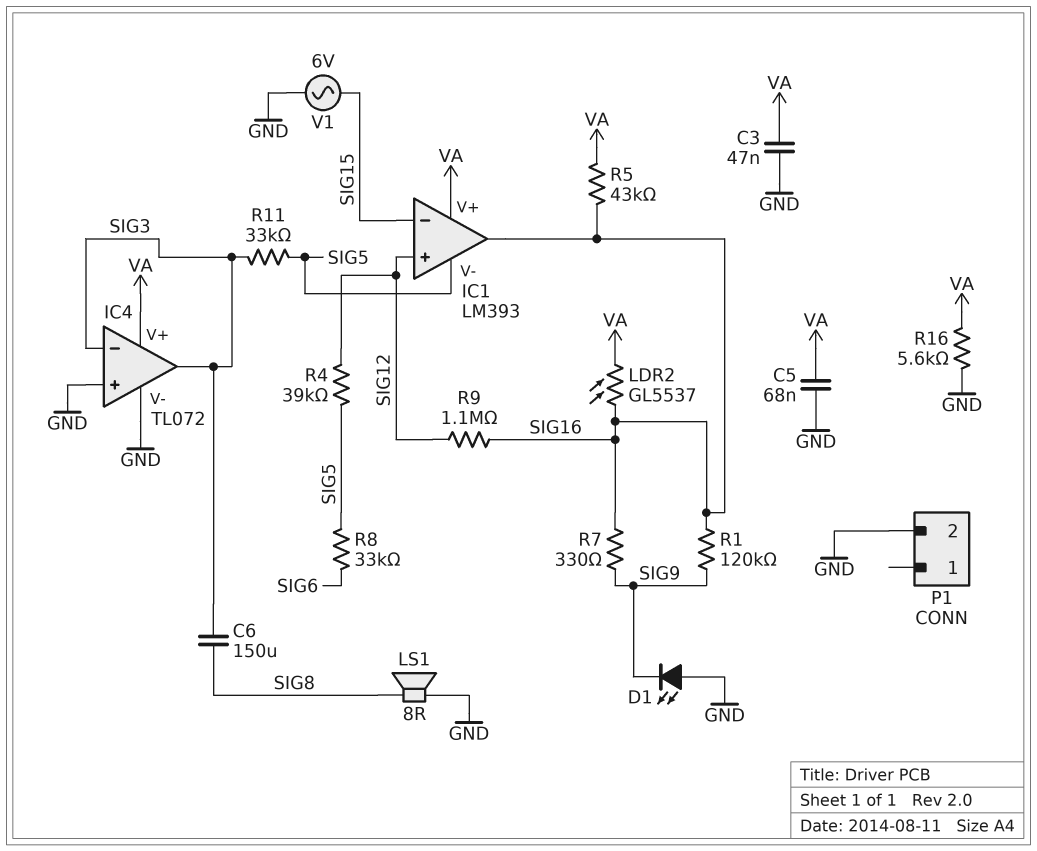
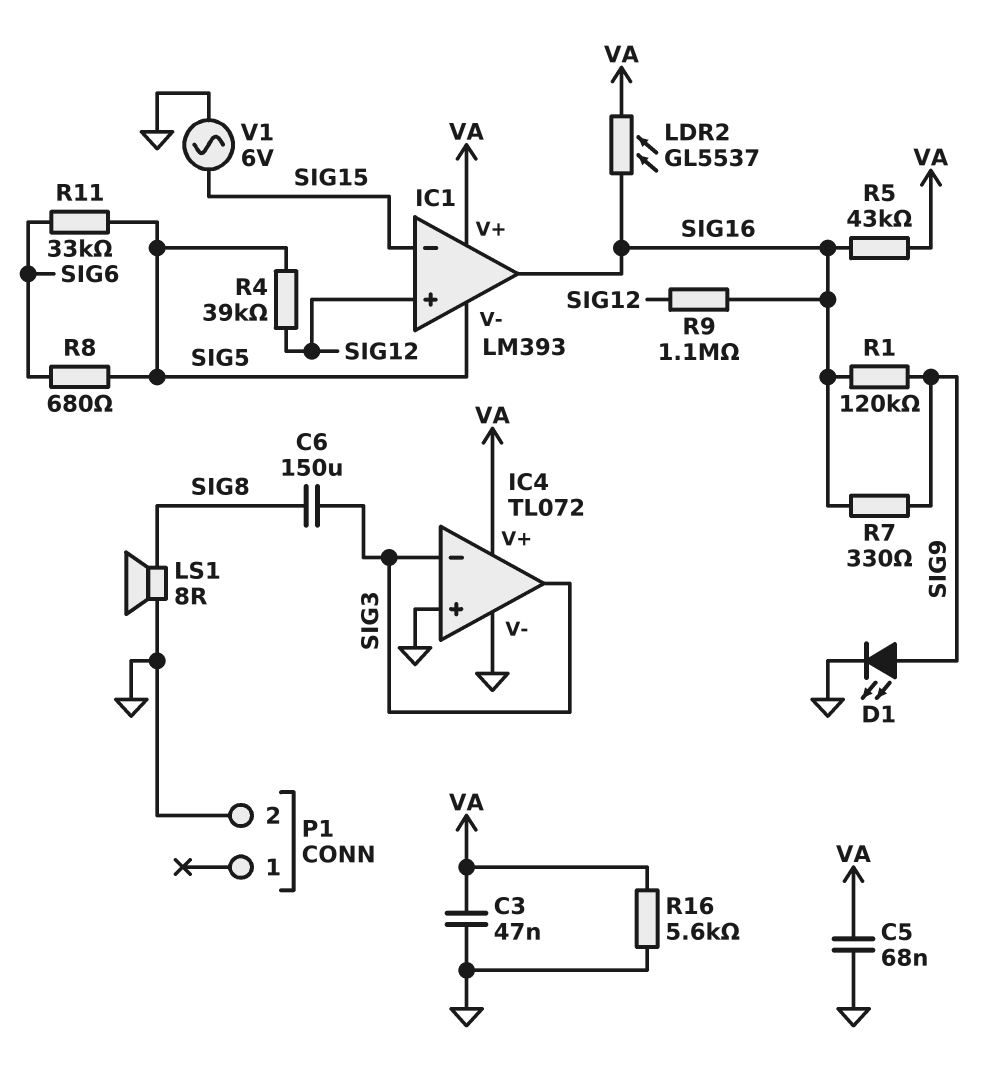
D1: LED (A GND, K SIG9) -> LED (A SIG9, K GND)
R8: 33k (SIG5, SIG6) -> 680 (SIG5, SIG6)
R11: 33k (SIG3, SIG5) -> 33k (SIG5, SIG6)

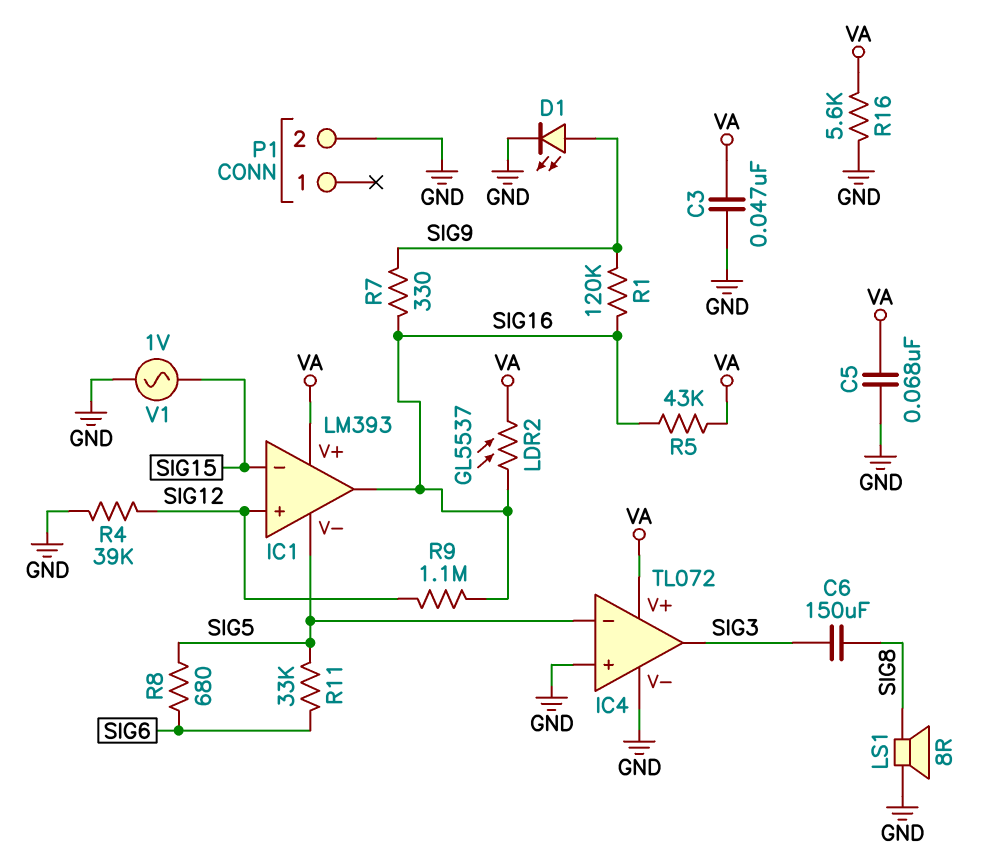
IC4 pin in-: SIG3 -> SIG5
R4: 39k (SIG5, SIG12) -> 39k (GND, SIG12)
V1: AC 6V (GND, SIG15) -> AC 1V (GND, SIG15)

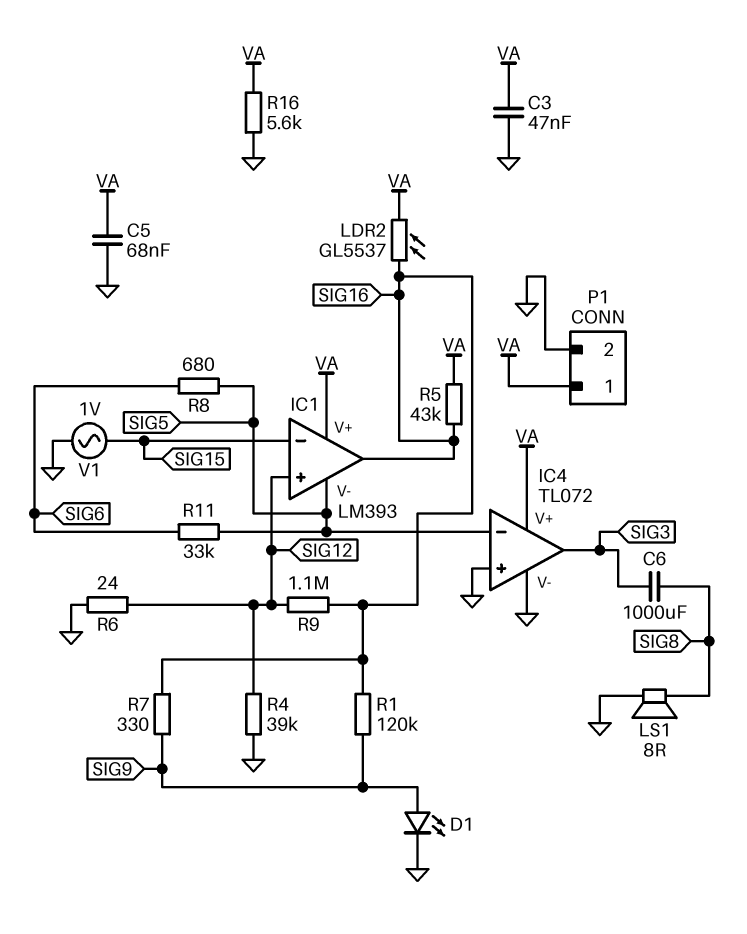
C6: 150uF (SIG3, SIG8) -> 1000uF (SIG3, SIG8)
P1 pin 1: none -> VA
R6: none -> 24 (GND, SIG12)

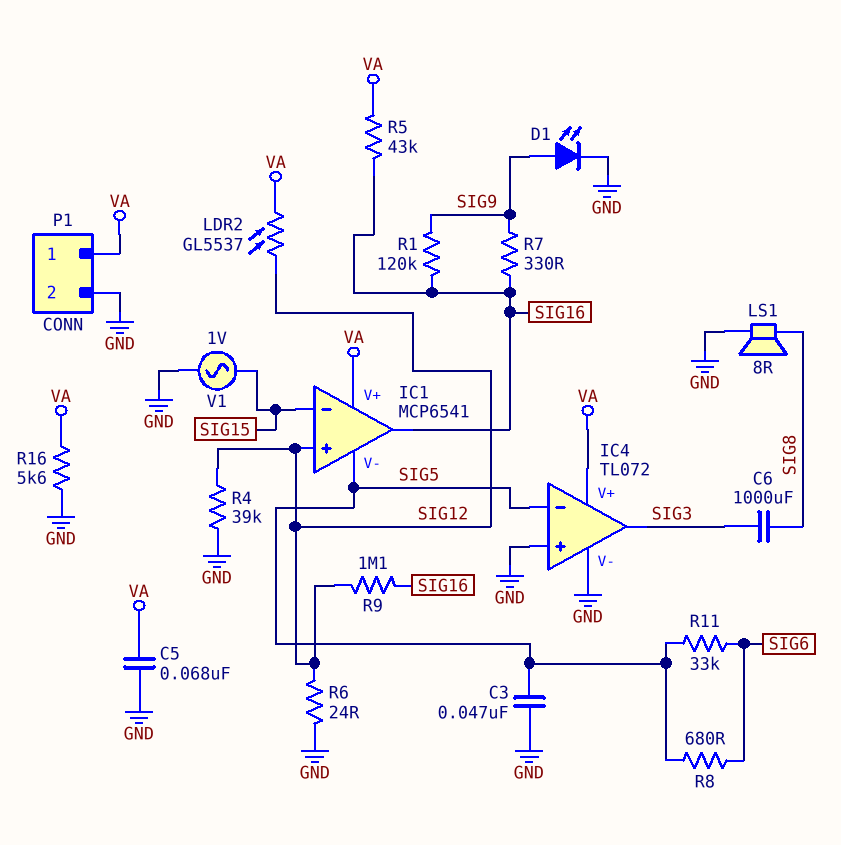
C3: 47nF (GND, VA) -> 47nF (GND, SIG5)
IC1: LM393 -> MCP6541
LDR2: GL5537 (SIG16, VA) -> GL5537 (SIG12, VA)

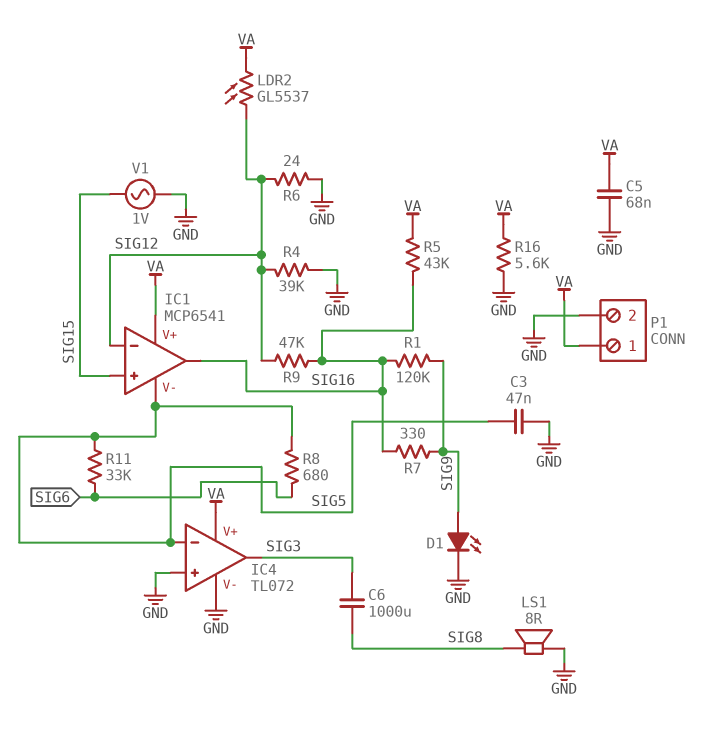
IC1 pin in+: SIG12 -> SIG15
IC1 pin in-: SIG15 -> SIG12
R9: 1.1M (SIG12, SIG16) -> 47k (SIG12, SIG16)

